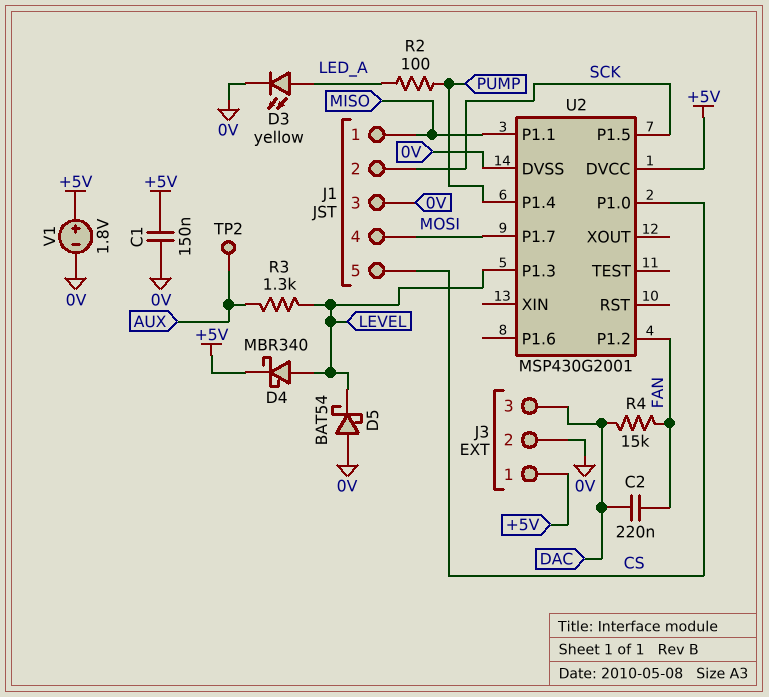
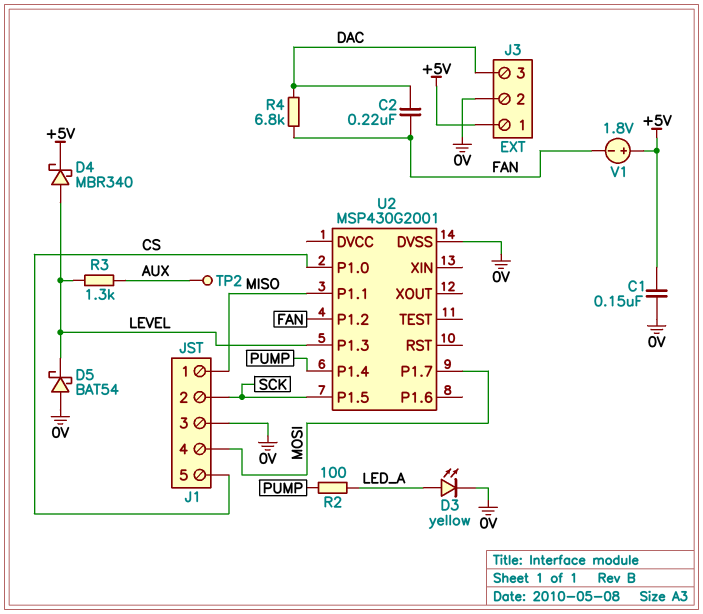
R4: 15k (DAC, FAN) -> 6.8k (DAC, FAN)
U2 pin DVCC: +5V -> none
V1: 1.8V (plus +5V, minus 0V) -> 1.8V (plus +5V, minus FAN)

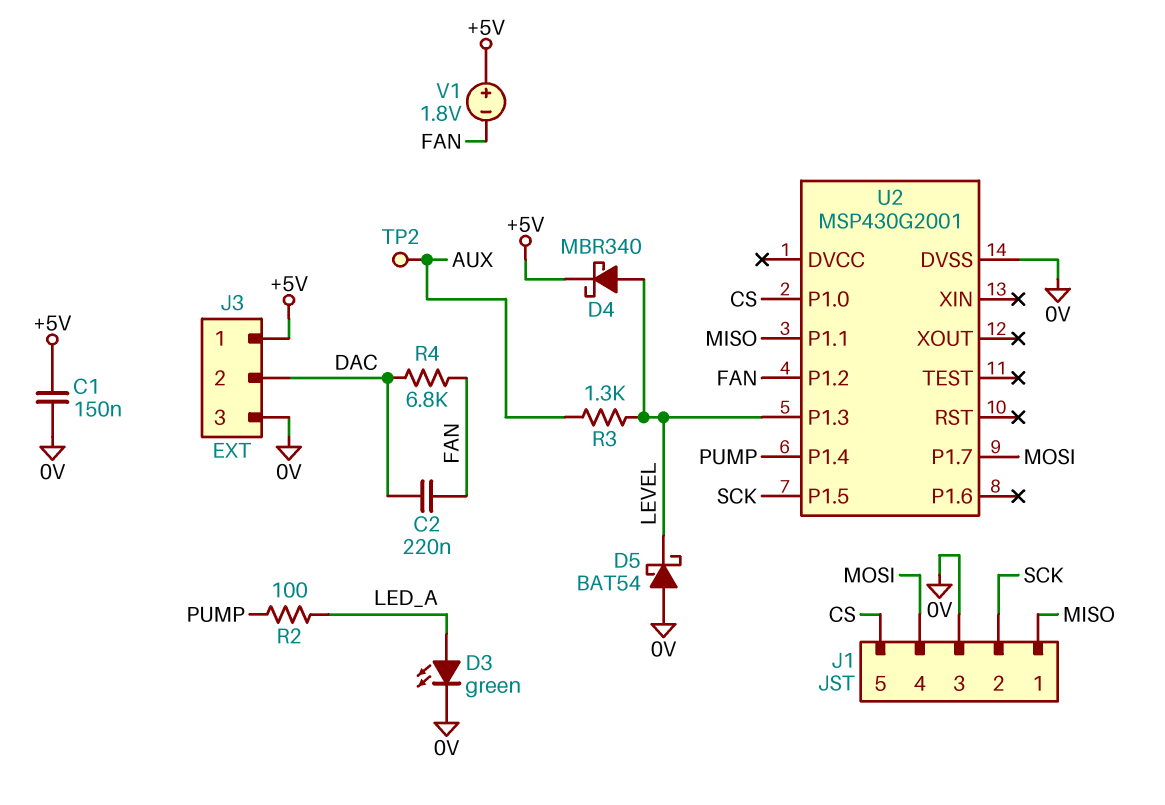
D3: LED yellow (A LED_A, K 0V) -> LED green (A LED_A, K 0V)
J3 pin 2: 0V -> DAC
J3 pin 3: DAC -> 0V

